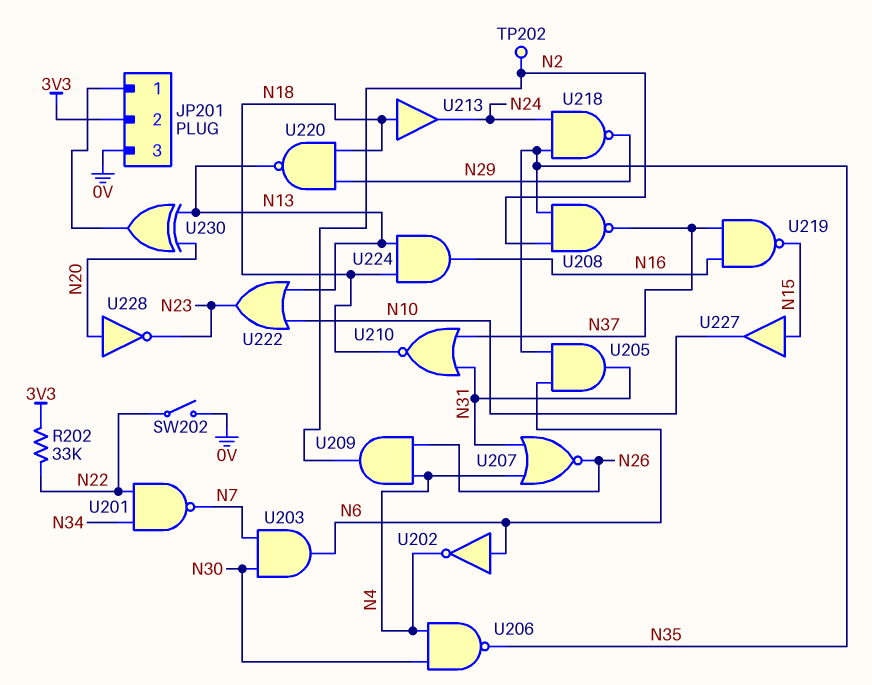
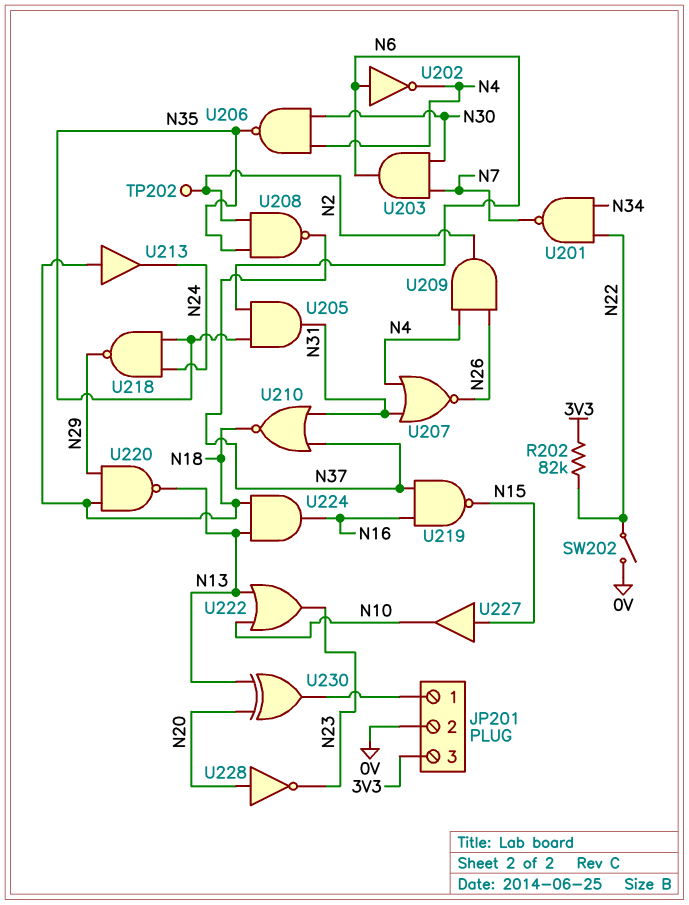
JP201 pin 2: 3V3 -> 0V
JP201 pin 3: 0V -> 3V3
R202: 33k (3V3, N22) -> 82k (3V3, N22)

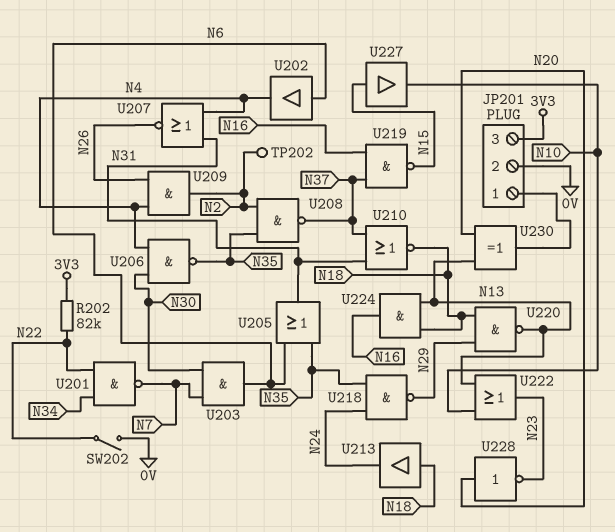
U202: NOT (in N6, out N4) -> buffer (in N6, out N4)
U205: AND (in N6, in N35, out N31) -> OR (in N6, in N35, out N31)

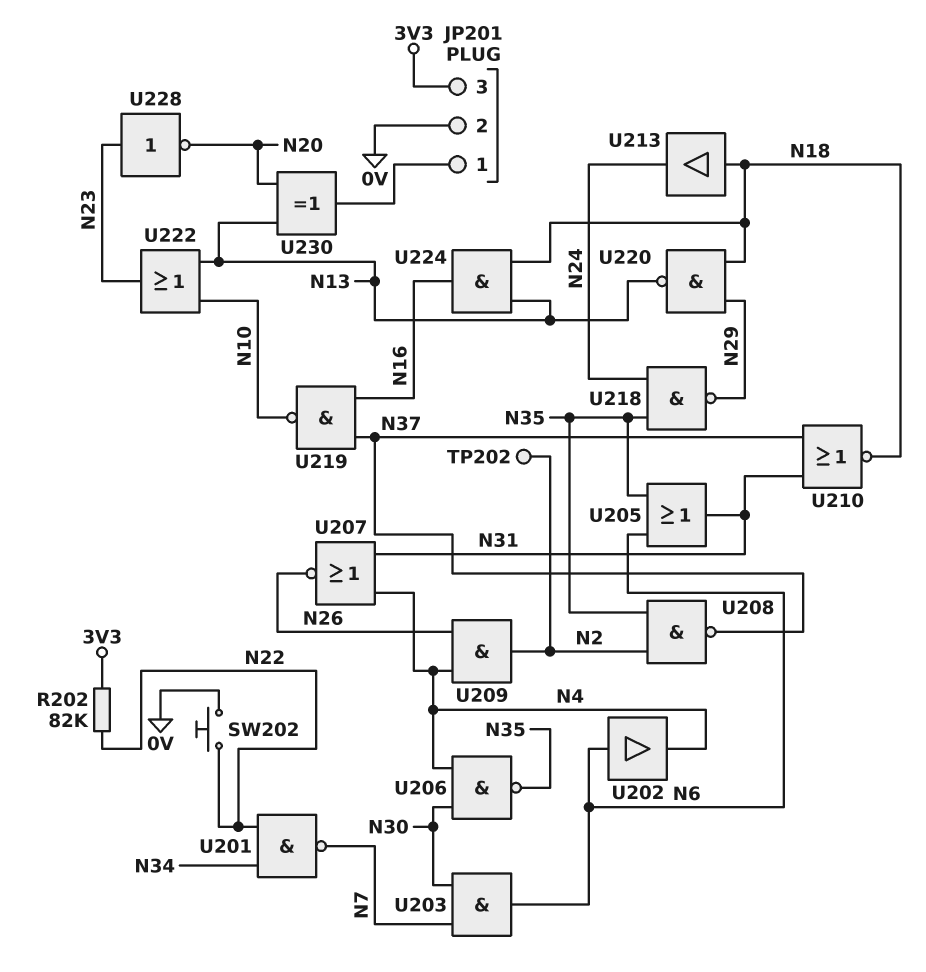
SW202: switch (0V, N22) -> button (0V, N22)
U219: NAND (in N16, in N37, out N15) -> NAND (in N16, in N37, out N10)
U227: buffer (in N15, out N10) -> none
U228: NOT (in N20, out N23) -> NOT (in N23, out N20)

